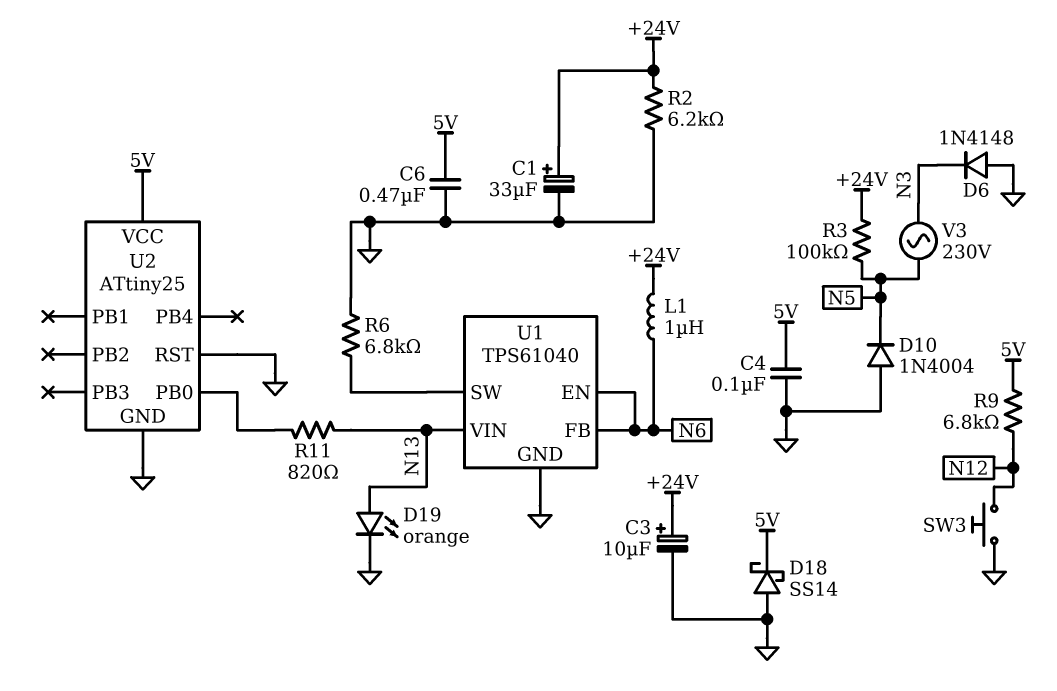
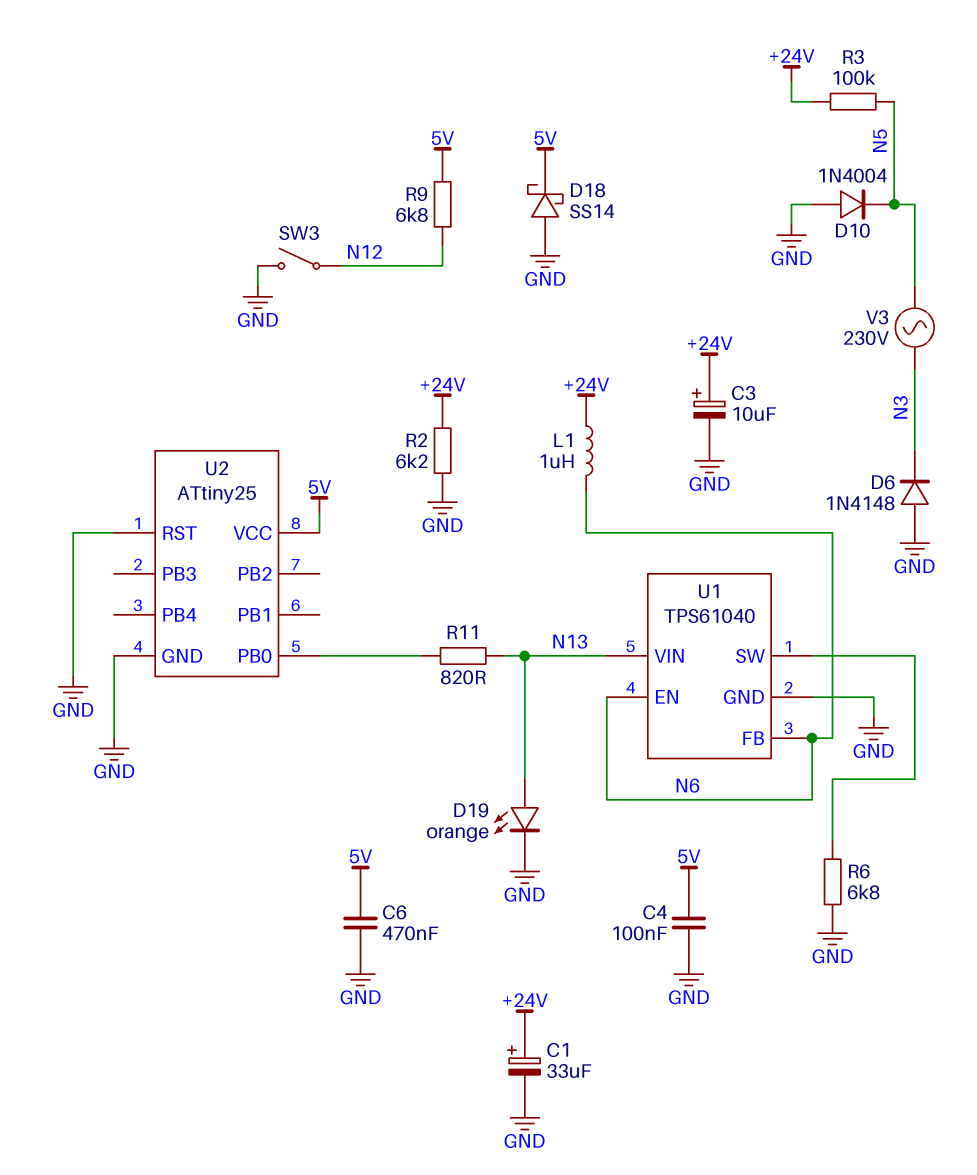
SW3: button (GND, N12) -> switch (GND, N12)

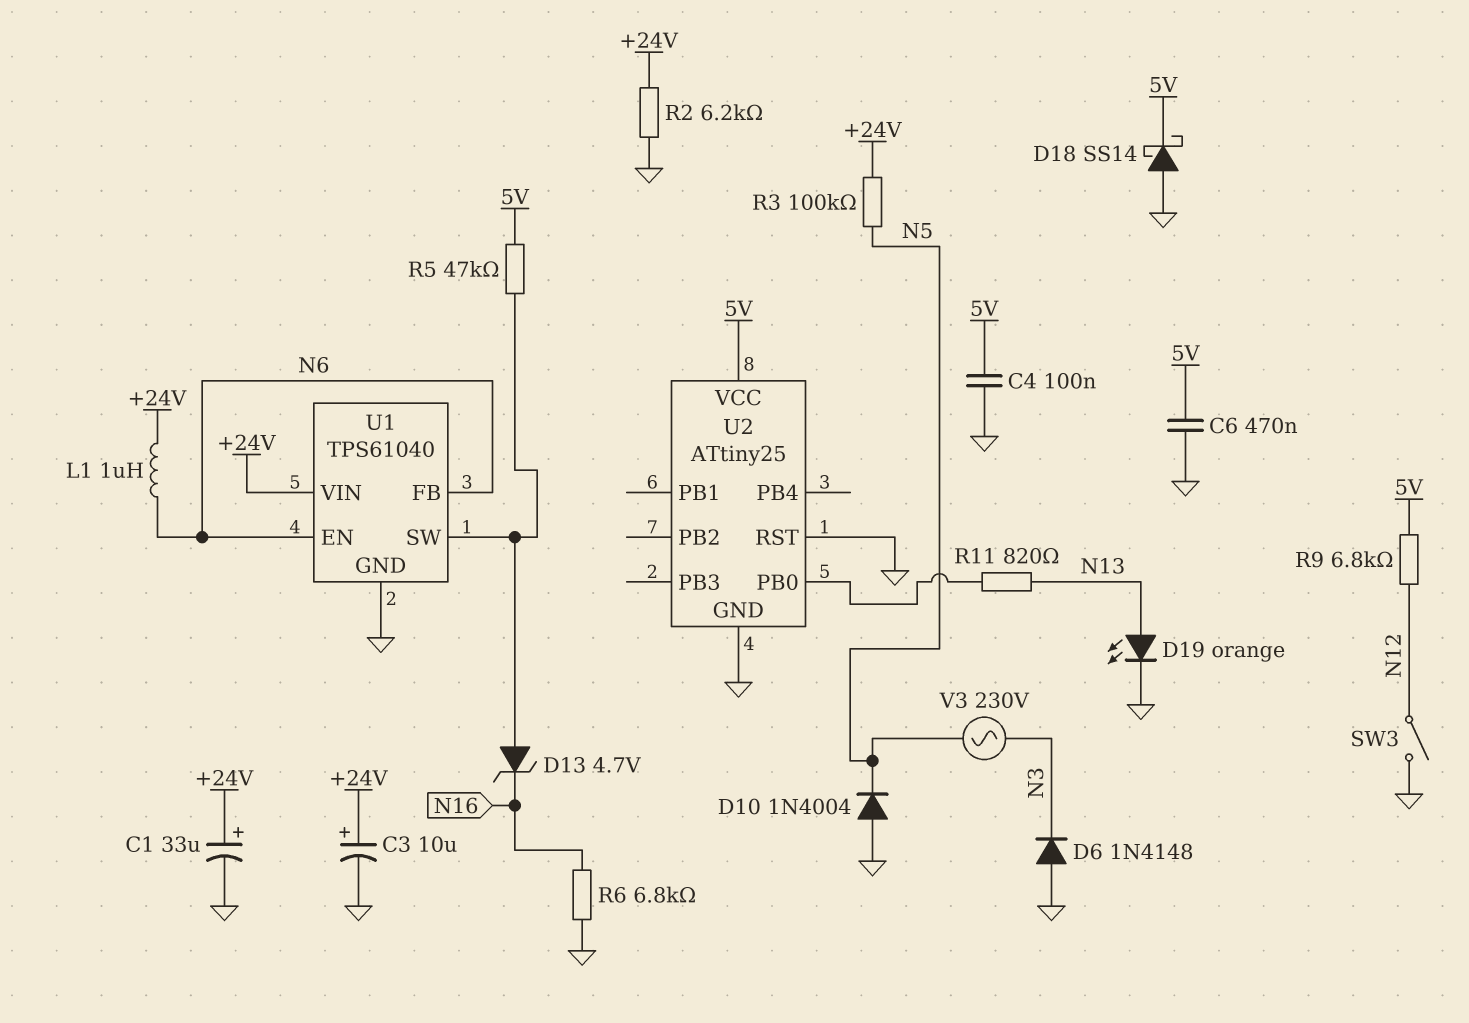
D13: none -> zener 4.7V (A U1/SW, K N16)
R5: none -> 47k (5V, U1/SW)
R6: 6.8k (GND, U1/SW) -> 6.8k (GND, N16)
U1 pin VIN: N13 -> +24V

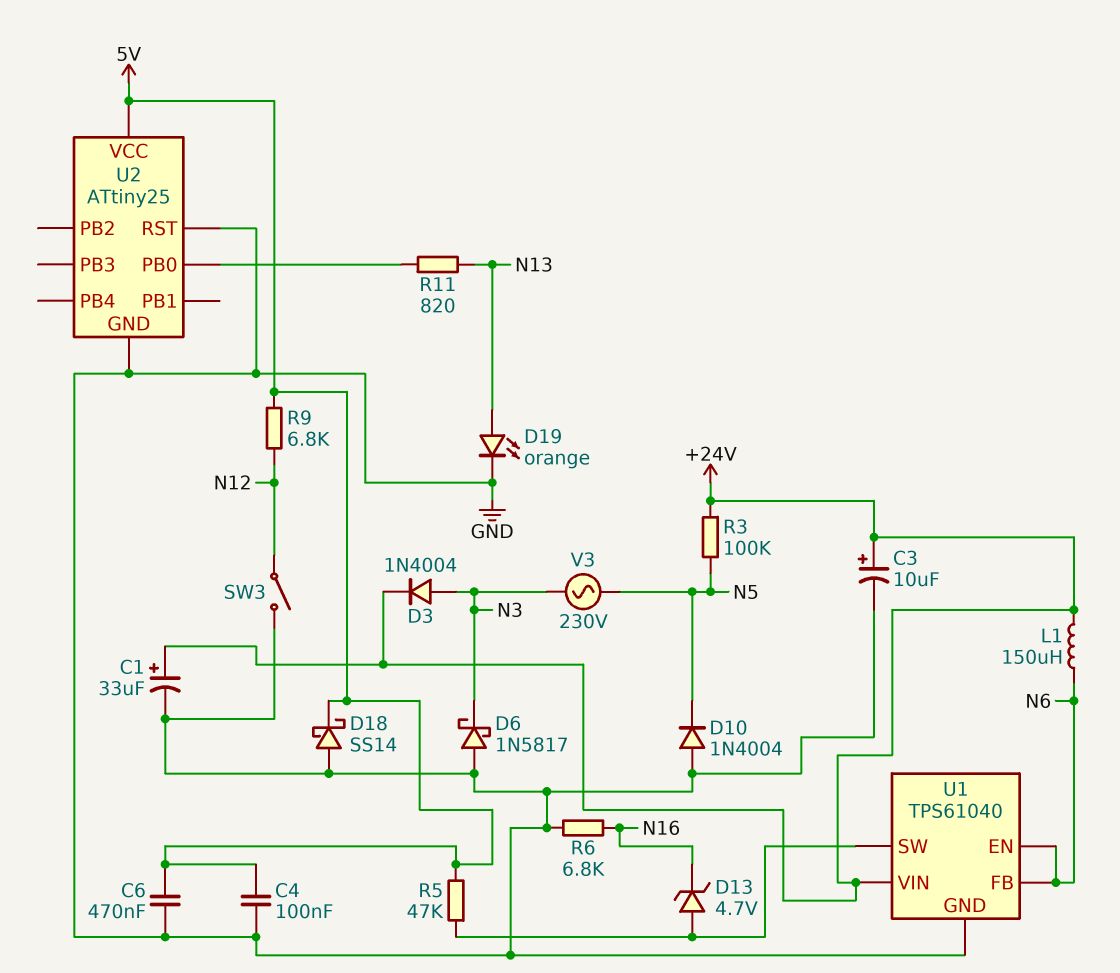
D3: none -> diode 1N4004 (A N3, K +24V)
D6: diode 1N4148 (A GND, K N3) -> schottky 1N5817 (A GND, K N3)
L1: 1uH (+24V, N6) -> 150uH (+24V, N6)
R2: 6.2k (+24V, GND) -> none

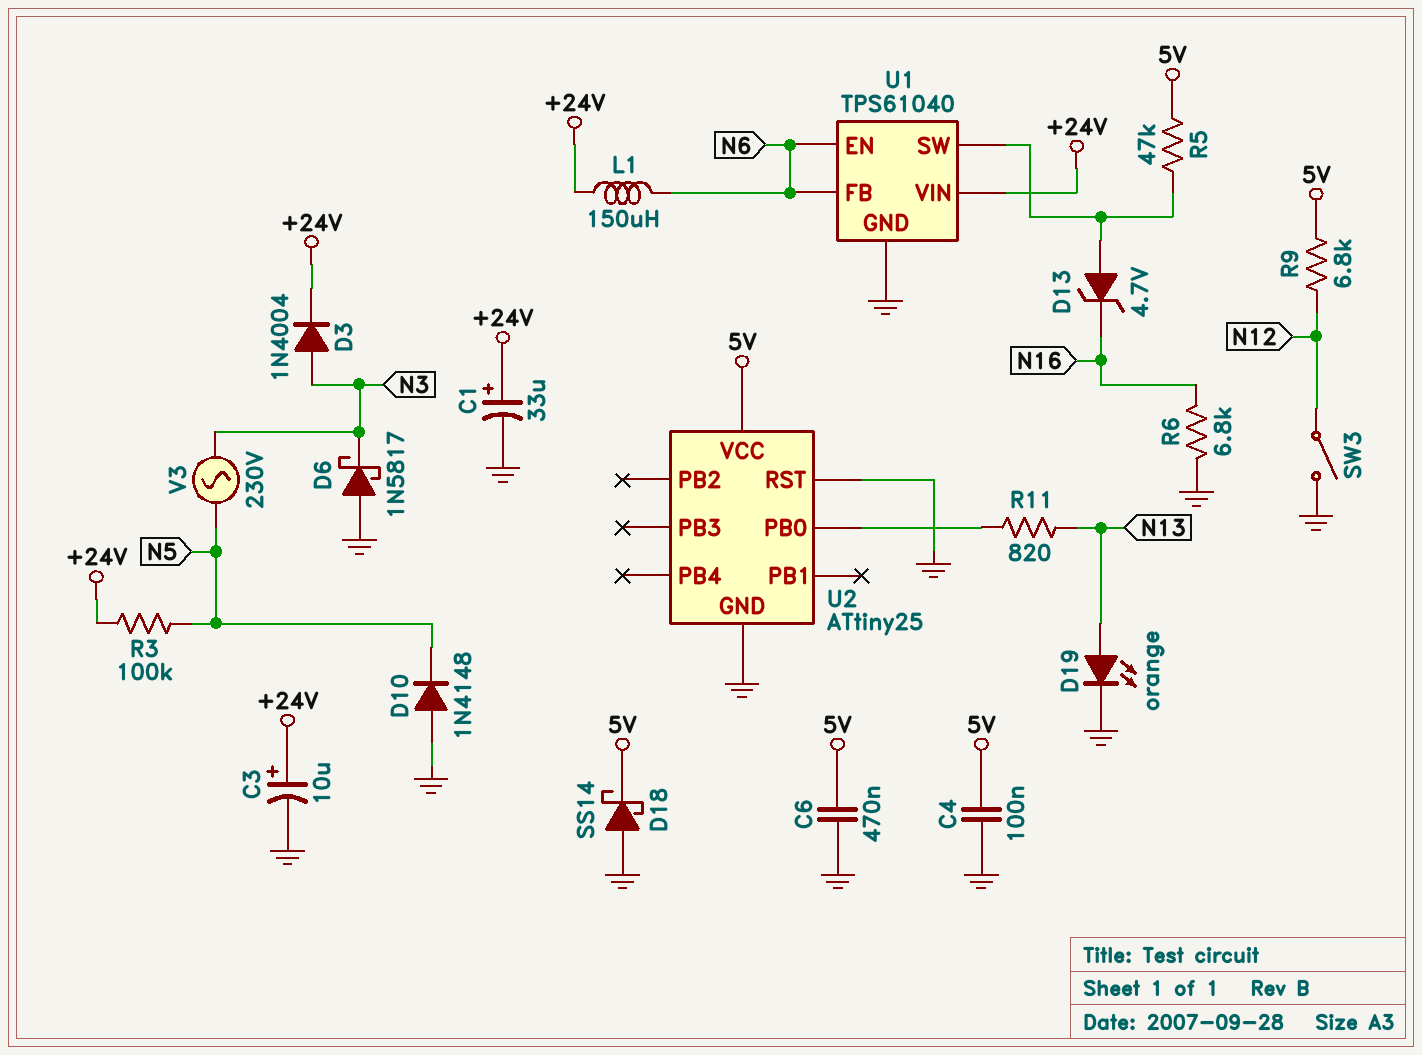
D10: diode 1N4004 (A GND, K N5) -> diode 1N4148 (A GND, K N5)

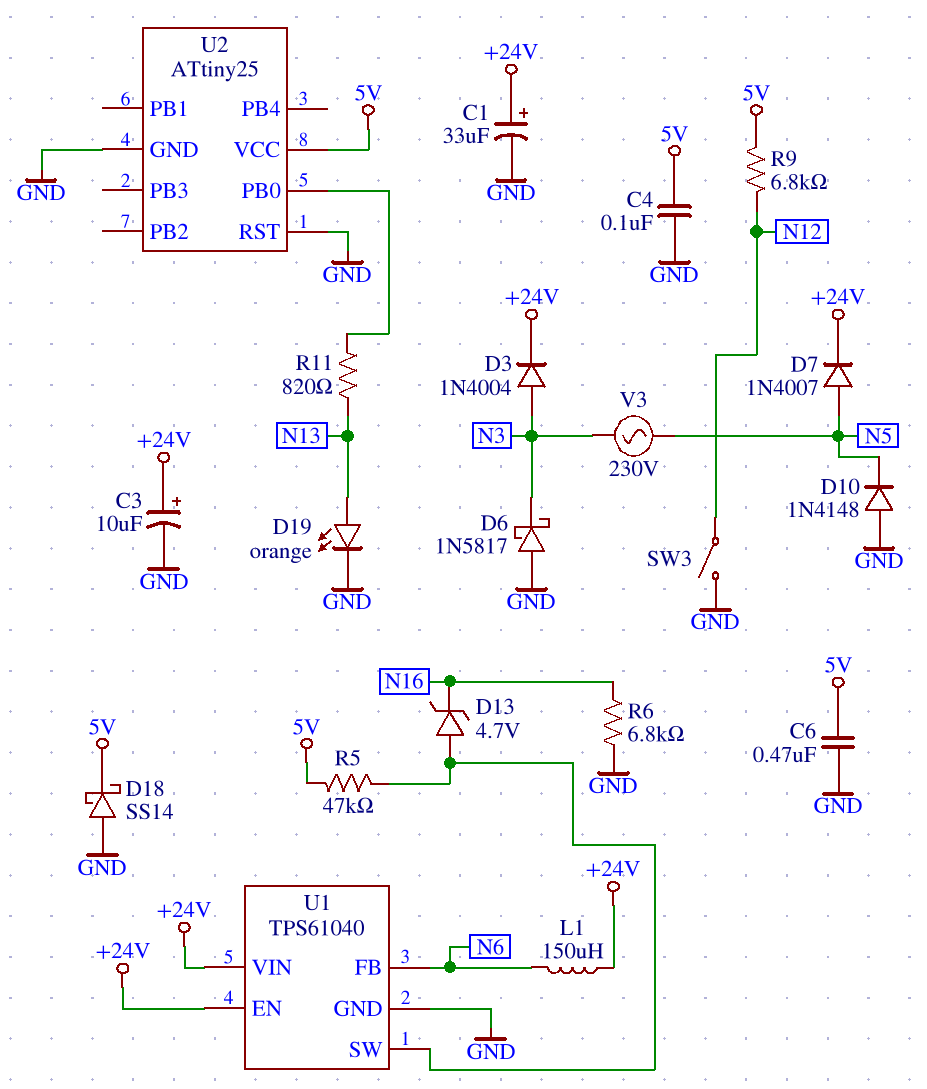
D7: none -> diode 1N4007 (A N5, K +24V)
R3: 100k (+24V, N5) -> none
U1 pin EN: N6 -> +24V

